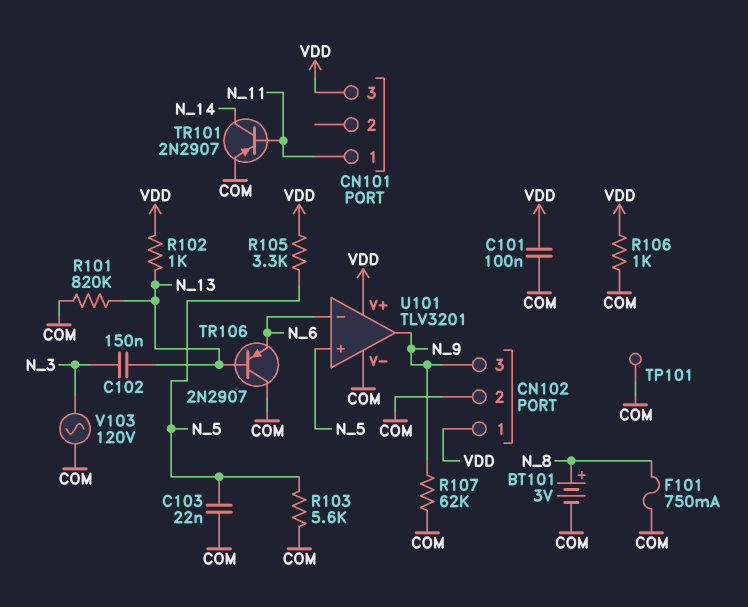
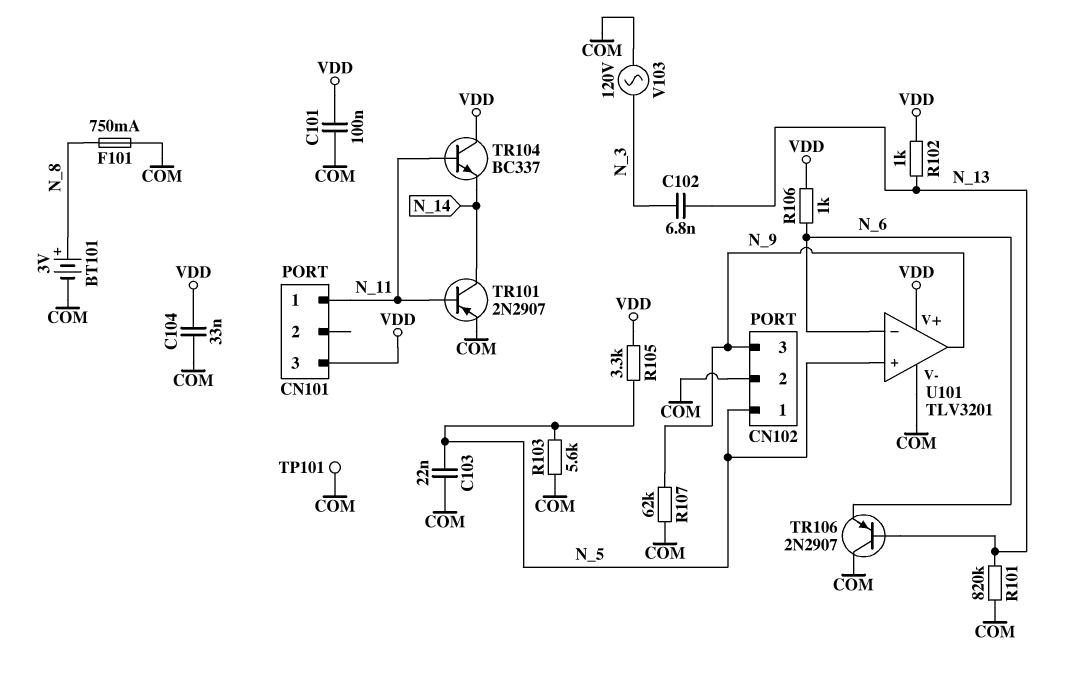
C102: 150nF (N_3, N_13) -> 6.8nF (N_3, N_13)
C104: none -> 33nF (COM, VDD)
CN102 pin 1: VDD -> N_5
R106: 1k (COM, VDD) -> 1k (N_6, VDD)
TR104: none -> NPN BC337 (B N_11, C VDD, E N_14)

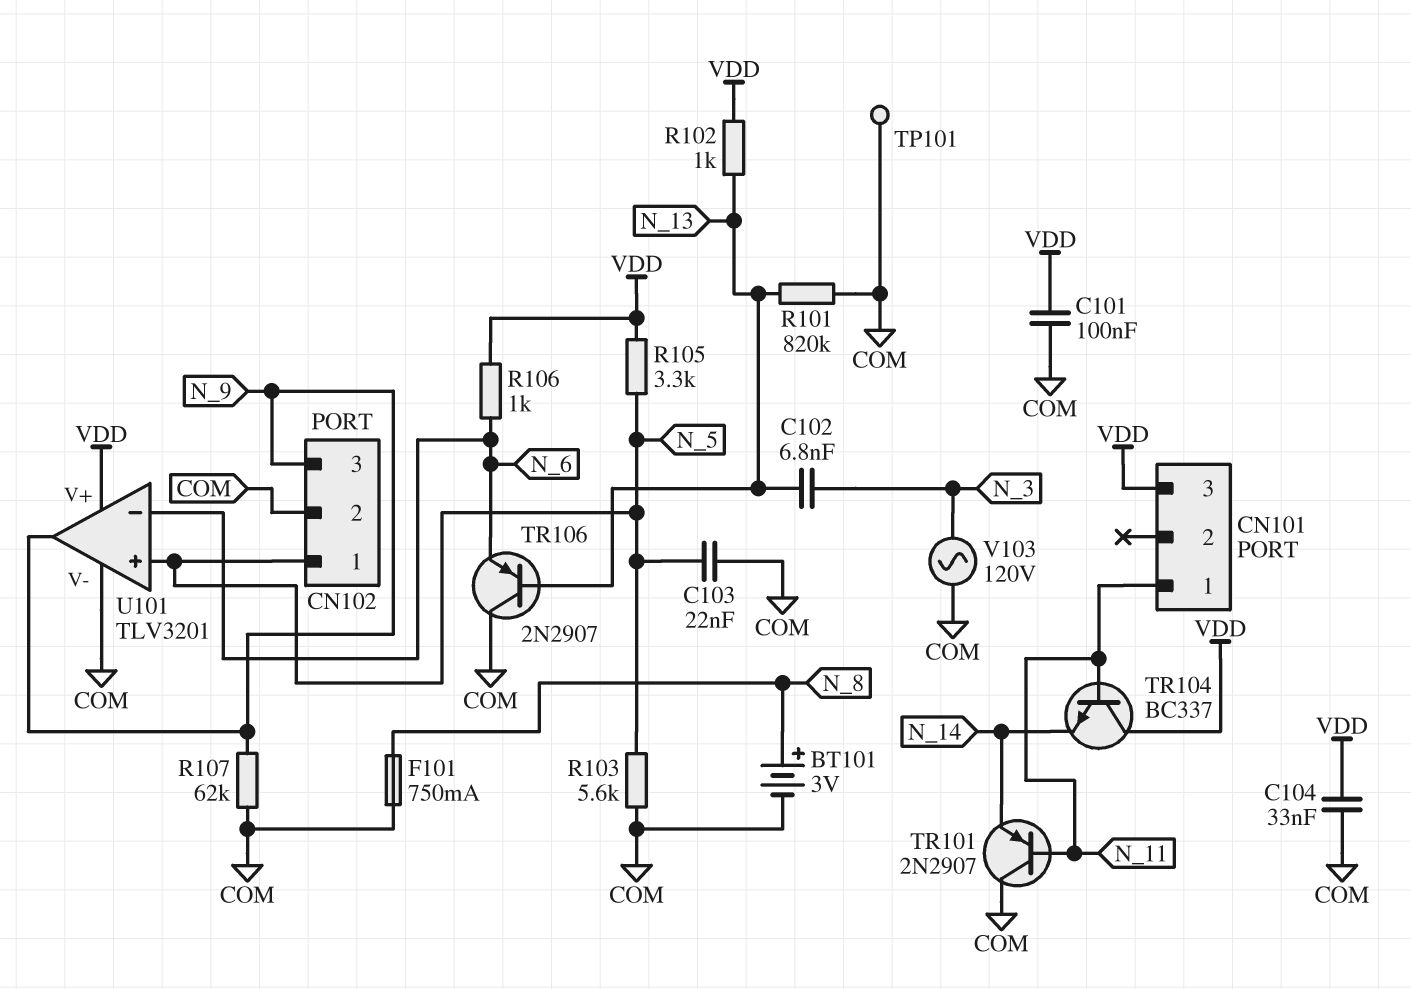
TR101: PNP 2N2907 (B N_11, C N_14, E COM) -> PNP 2N2907 (B N_11, C COM, E N_14)

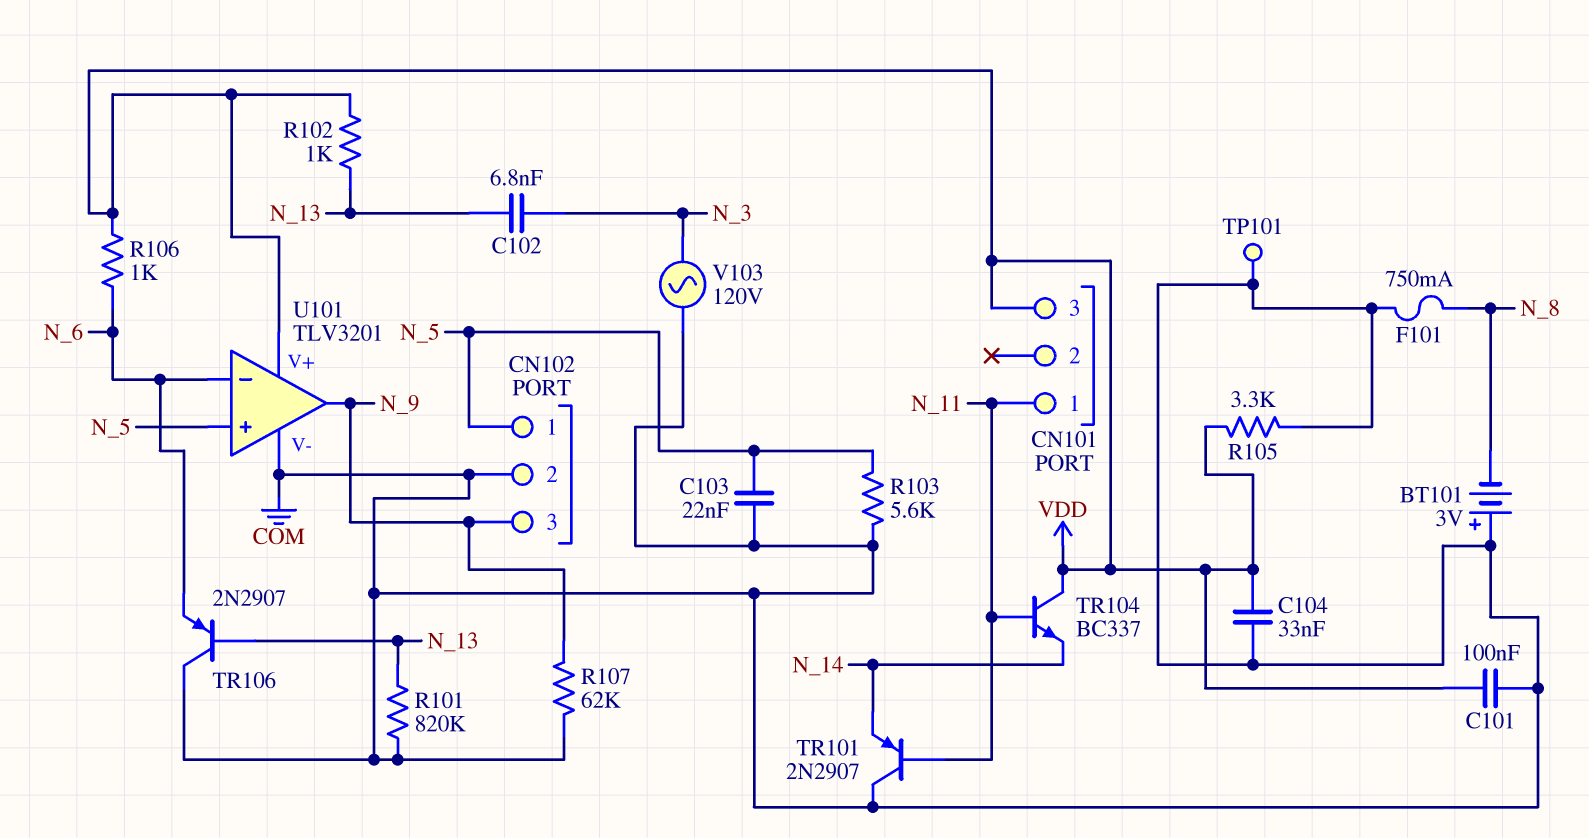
BT101: 3V (plus N_8, minus COM) -> 3V (plus COM, minus N_8)
R105: 3.3k (N_5, VDD) -> 3.3k (COM, VDD)

